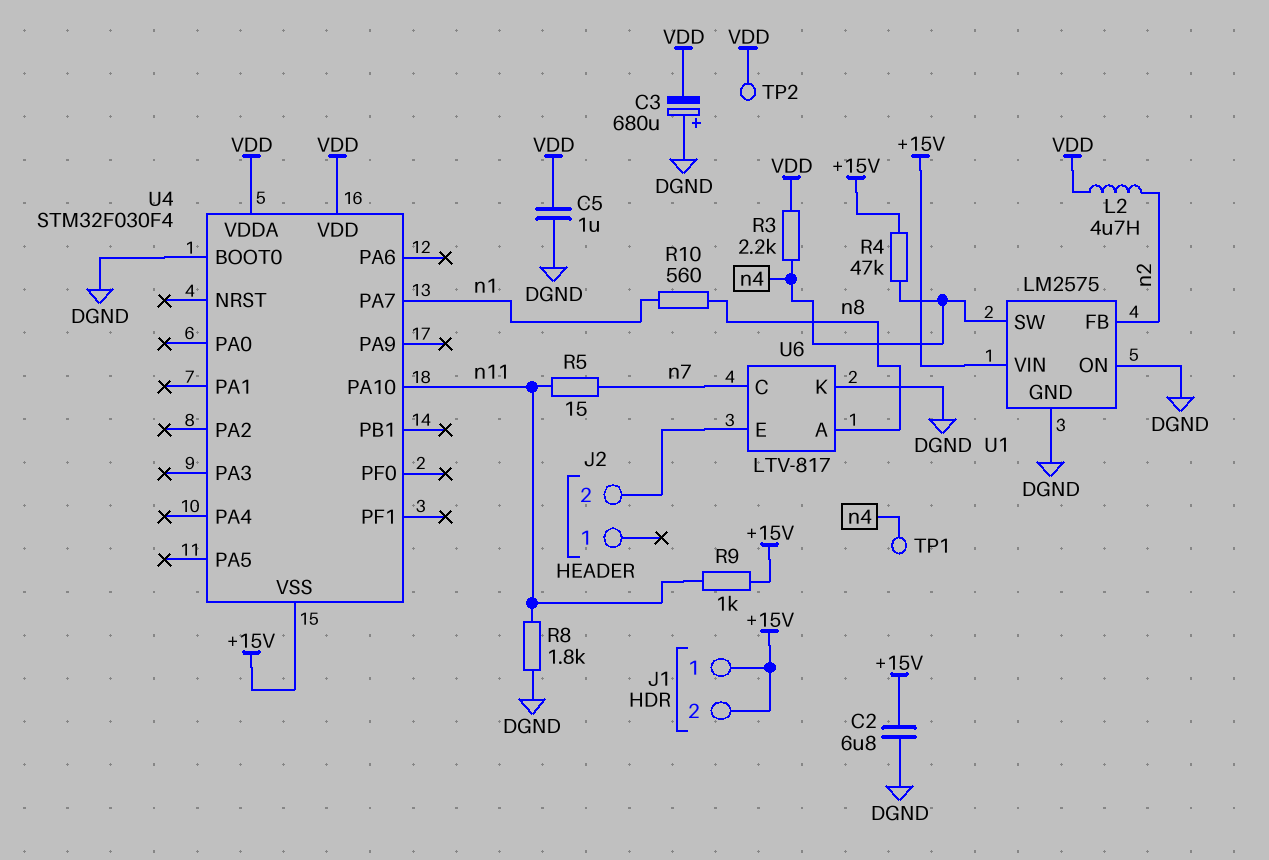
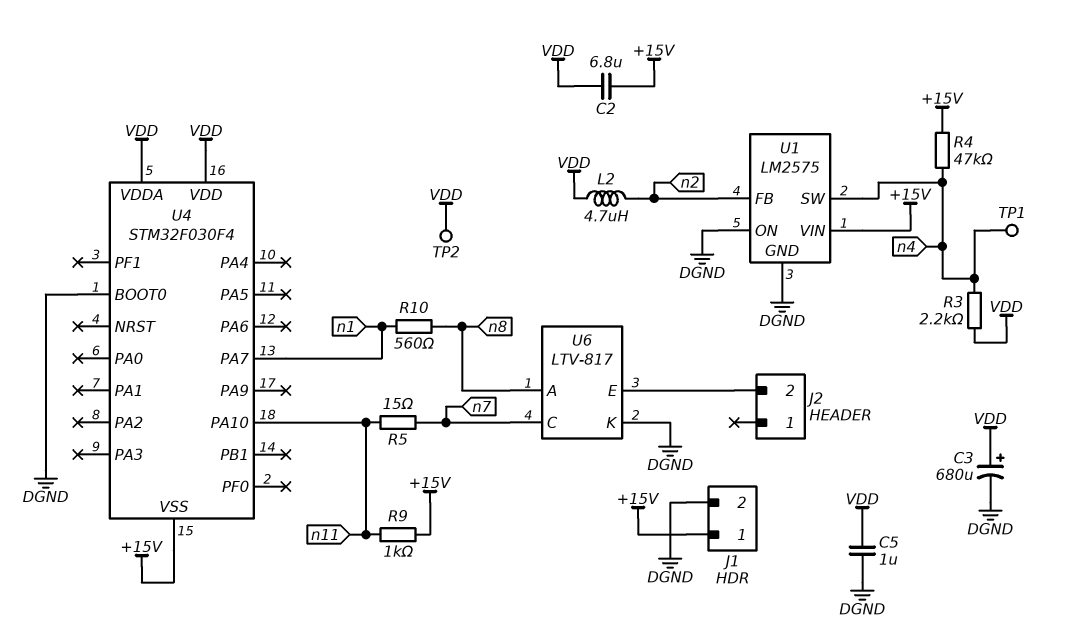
C2: 6.8uF (+15V, DGND) -> 6.8uF (+15V, VDD)
C3: 680uF (plus DGND, minus VDD) -> 680uF (plus VDD, minus DGND)
J1 pin 2: +15V -> DGND
R8: 1.8k (DGND, n11) -> none

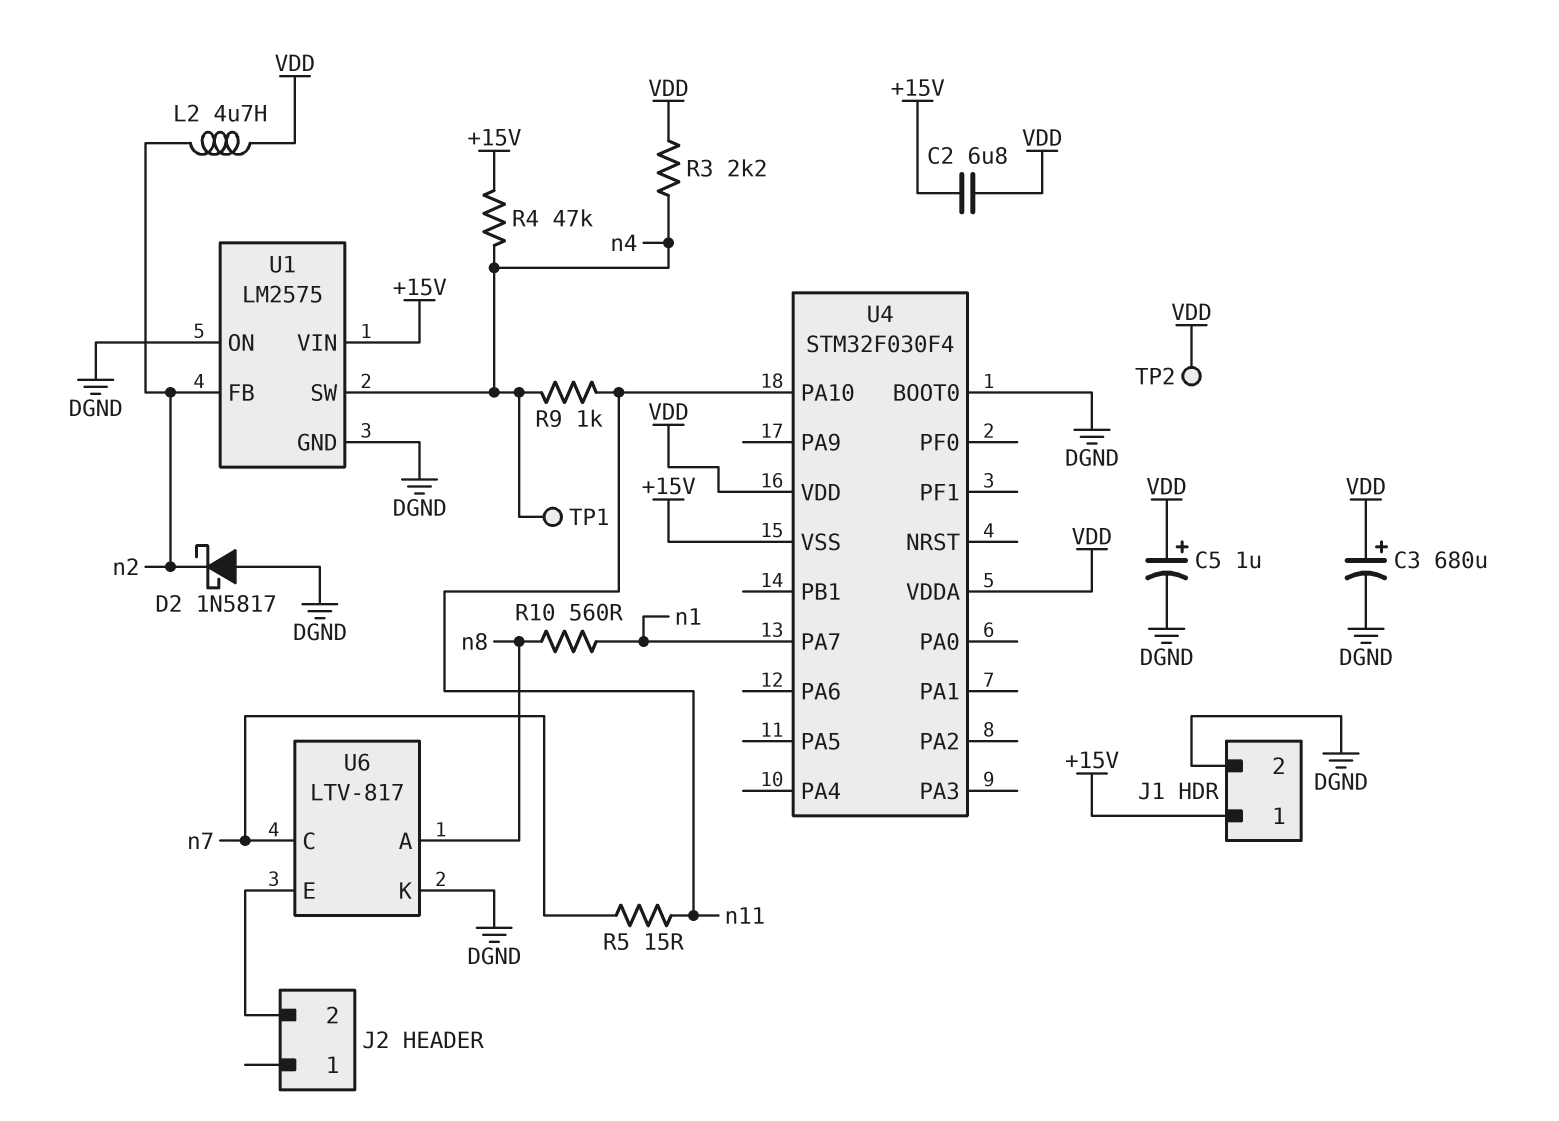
C5: 1uF (DGND, VDD) -> 1uF (plus VDD, minus DGND)
D2: none -> schottky 1N5817 (A DGND, K n2)
R9: 1k (+15V, n11) -> 1k (n4, n11)

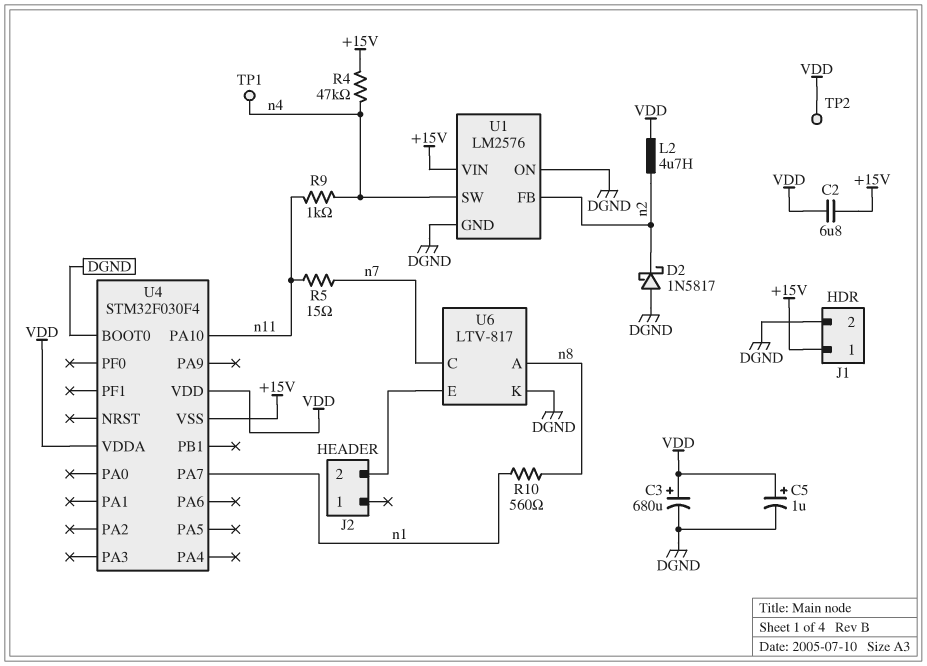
R3: 2.2k (VDD, n4) -> none
U1: LM2575 -> LM2576

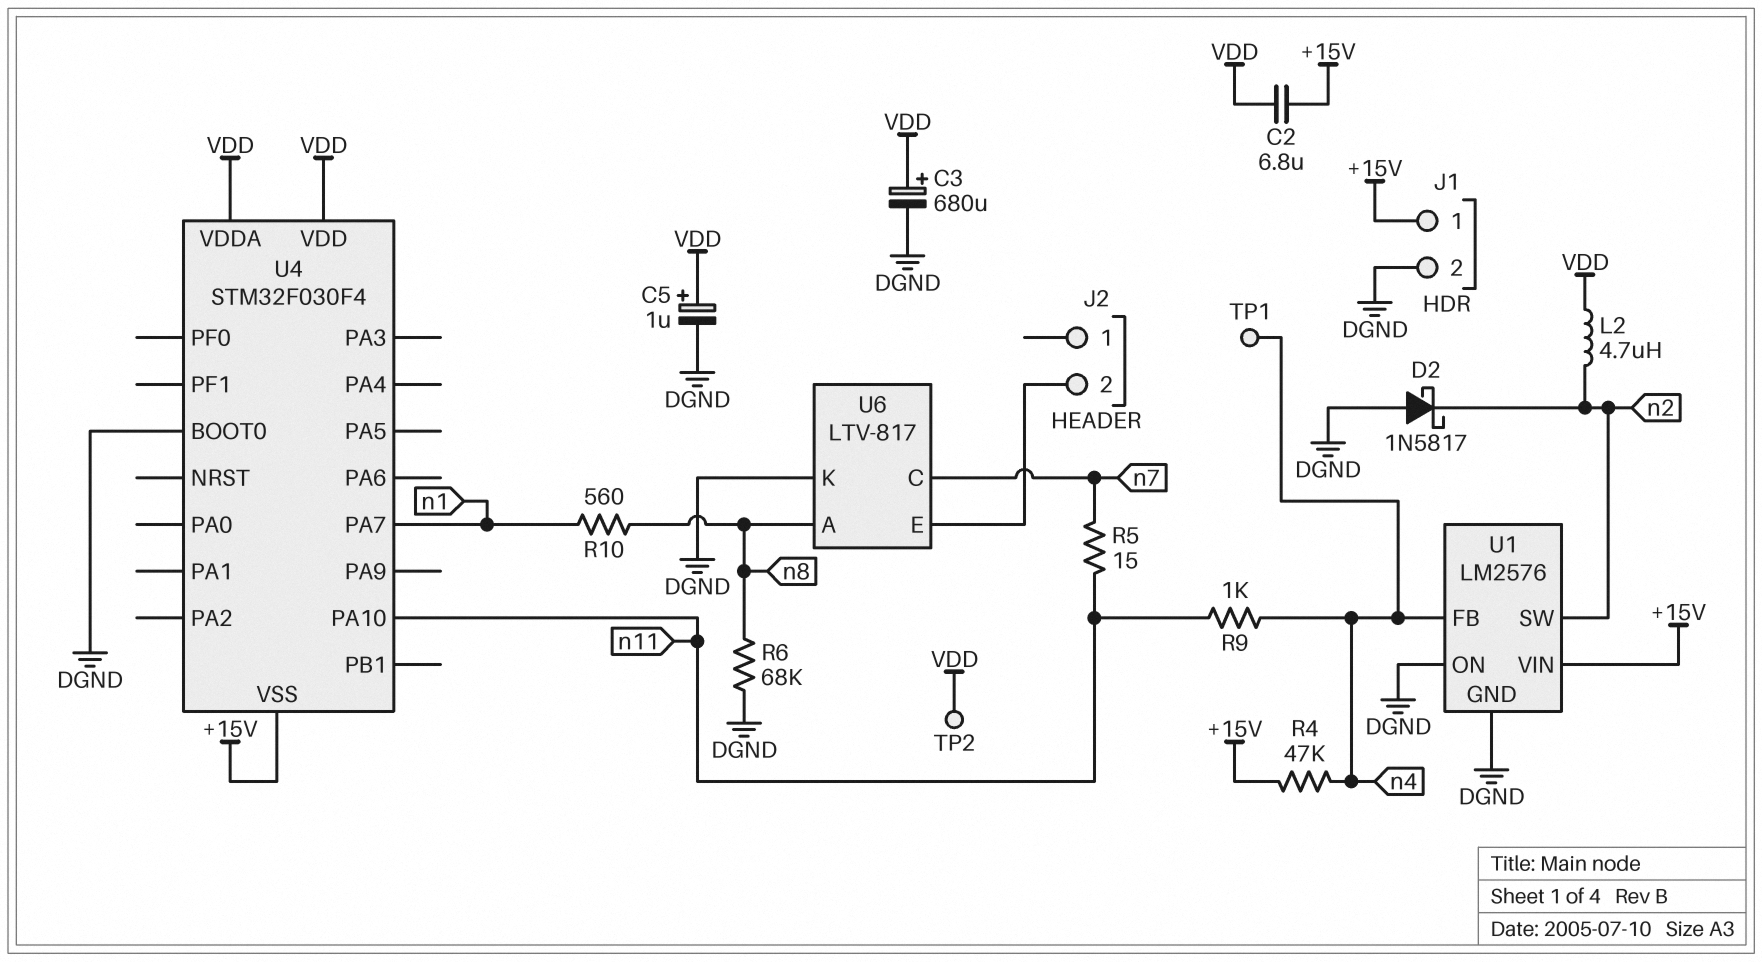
R6: none -> 68k (DGND, n8)
U1 pin FB: n2 -> n4
U1 pin SW: n4 -> n2

